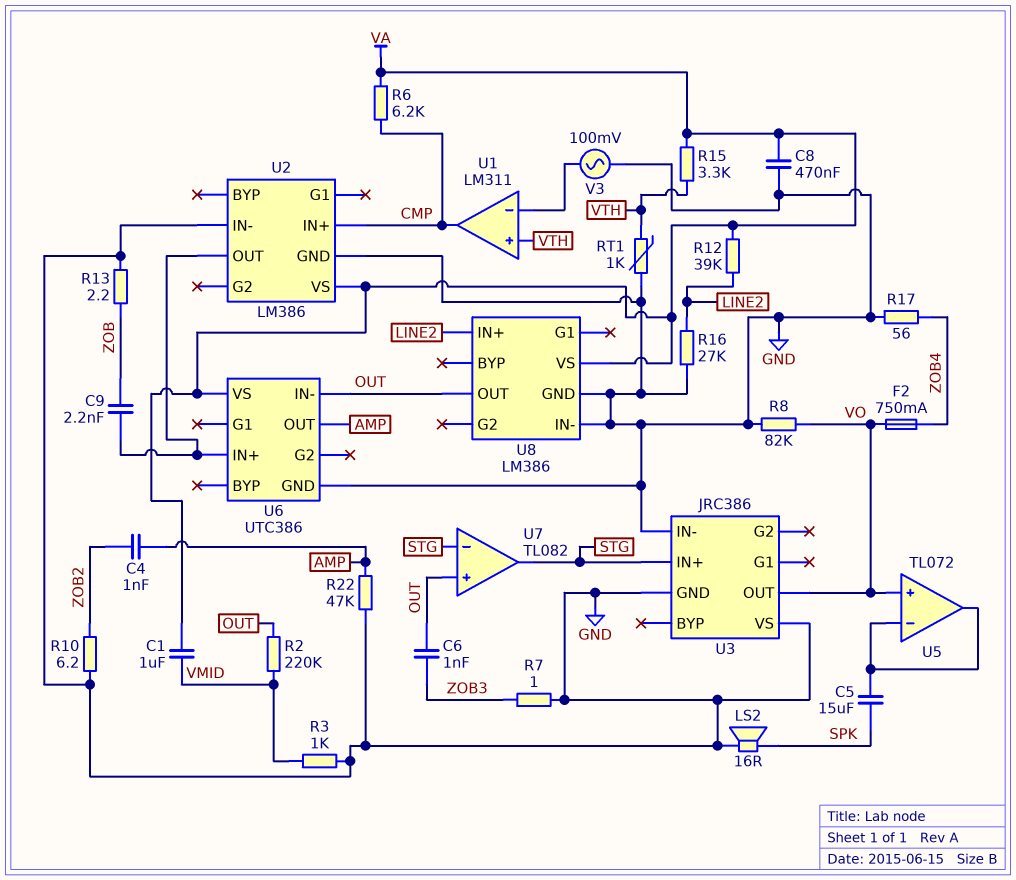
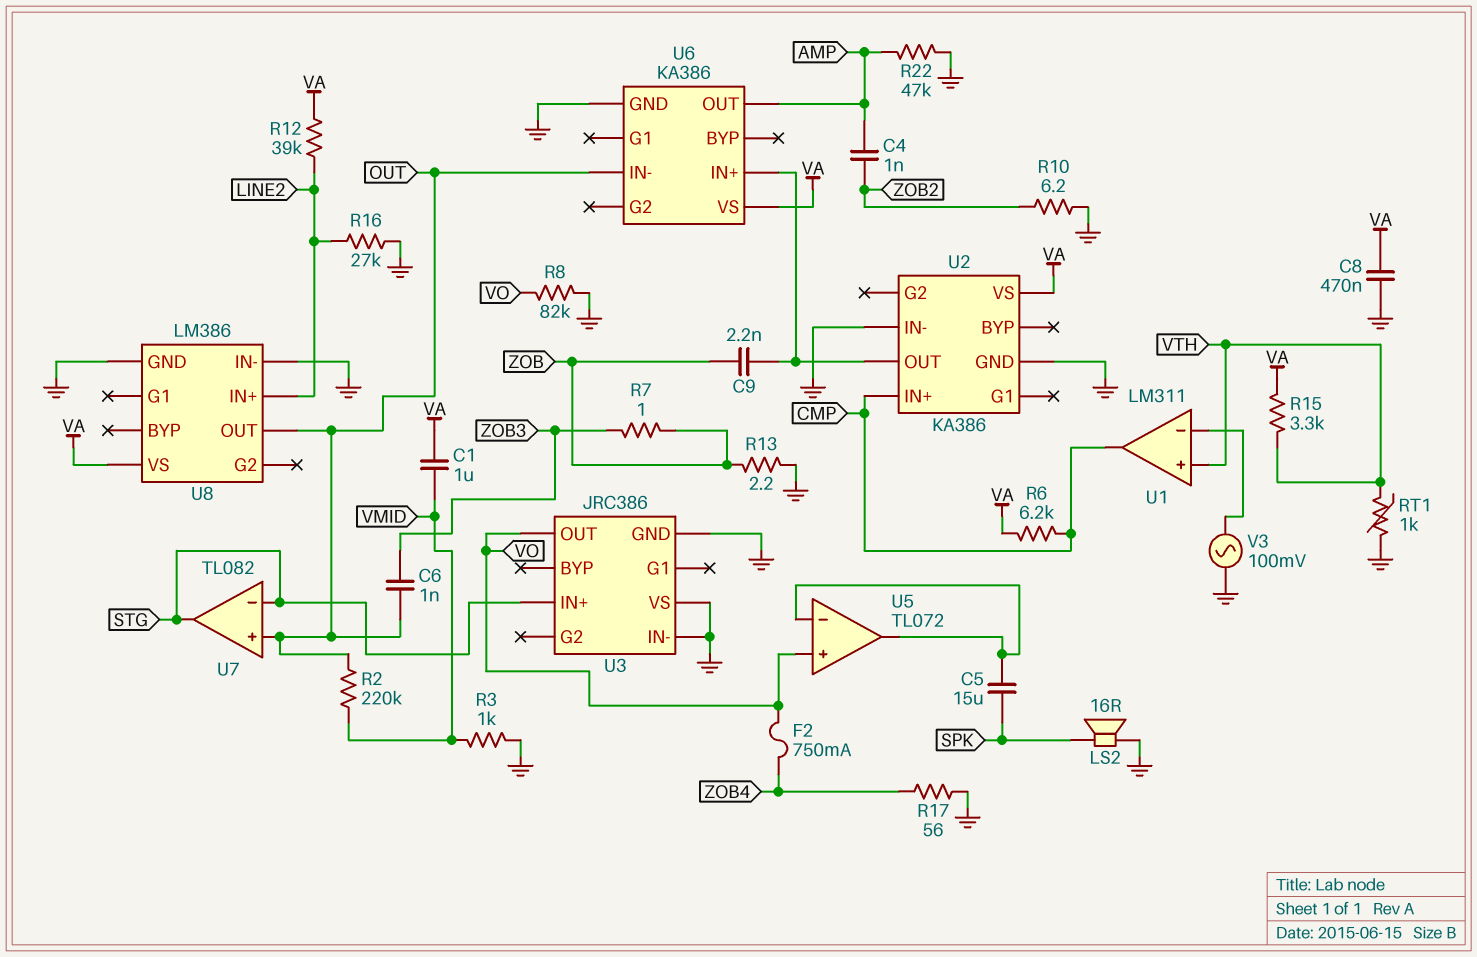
R7: 1 (GND, ZOB3) -> 1 (ZOB, ZOB3)
U2: LM386 -> KA386
U6: UTC386 -> KA386

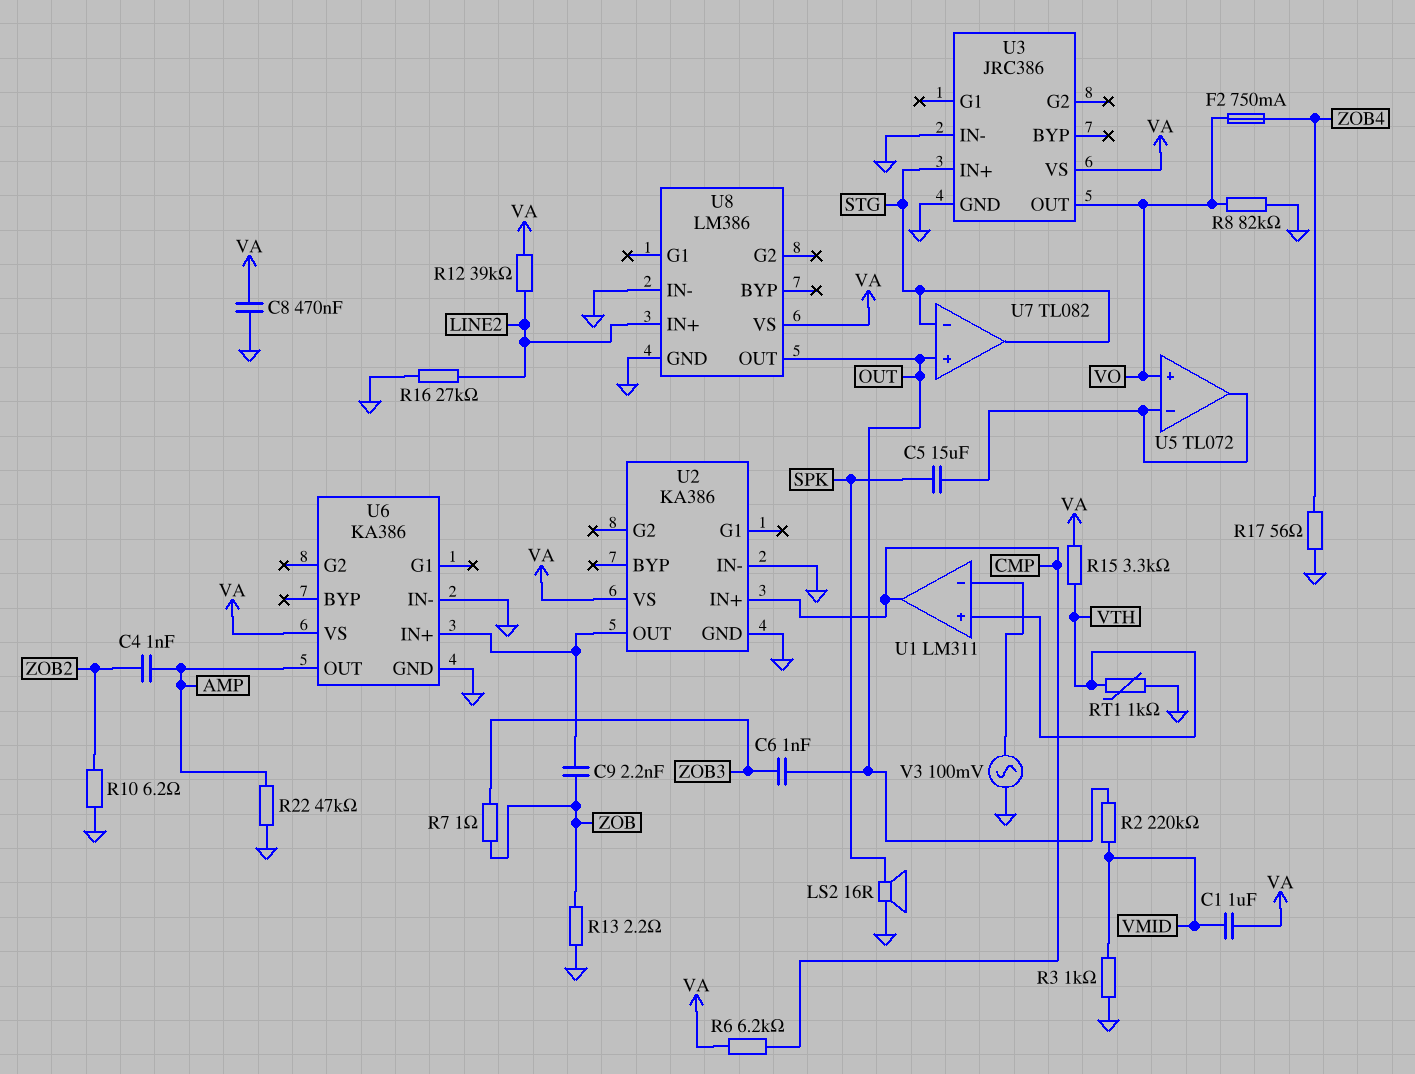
U3 pin VS: GND -> VA
U6 pin IN-: OUT -> GND

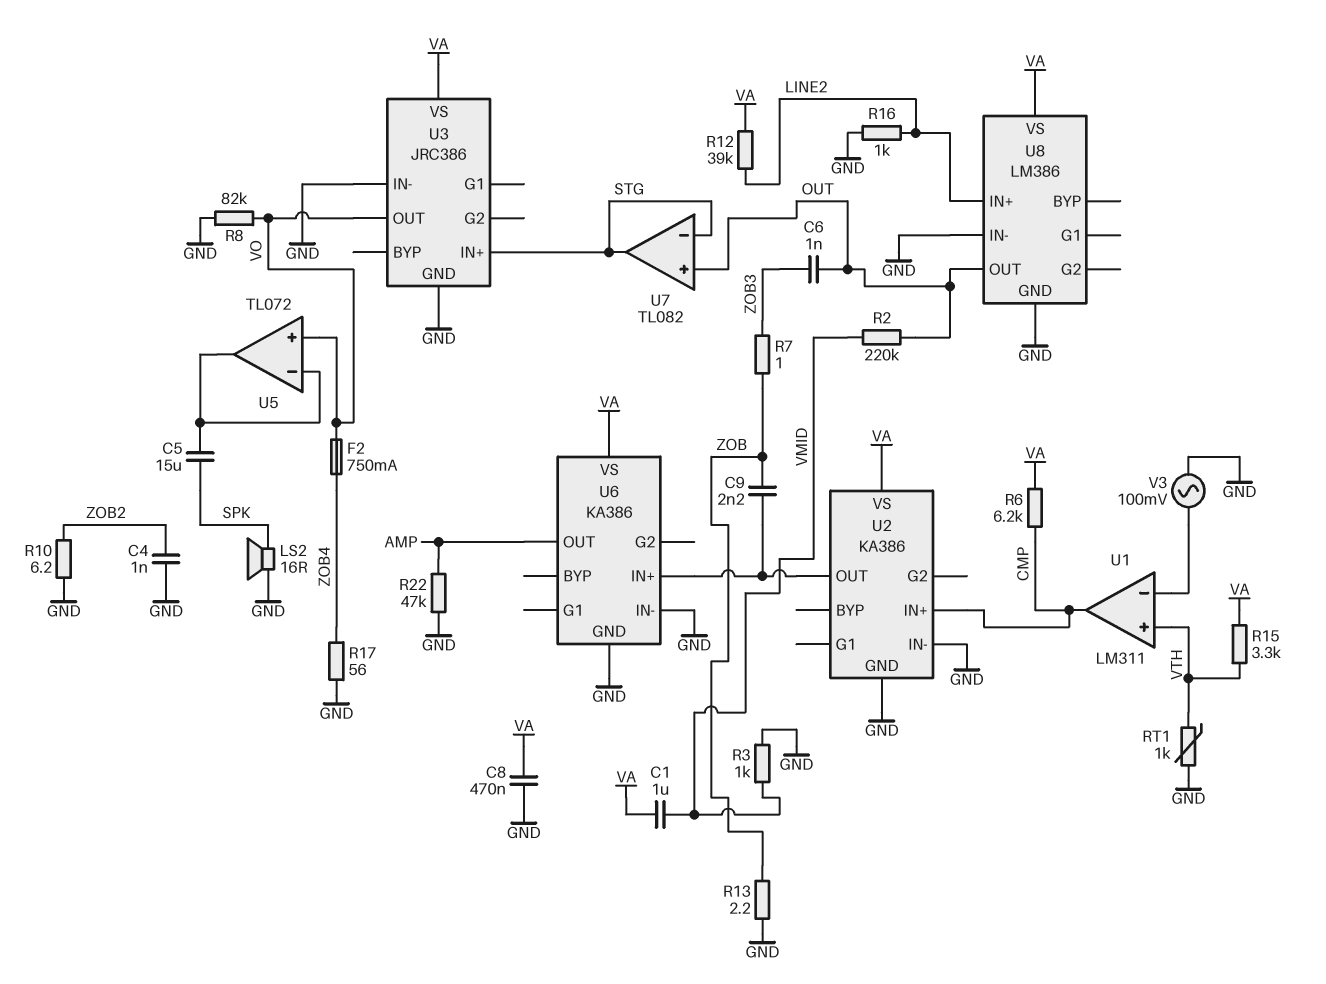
C4: 1nF (AMP, ZOB2) -> 1nF (GND, ZOB2)
R16: 27k (GND, LINE2) -> 1k (GND, LINE2)

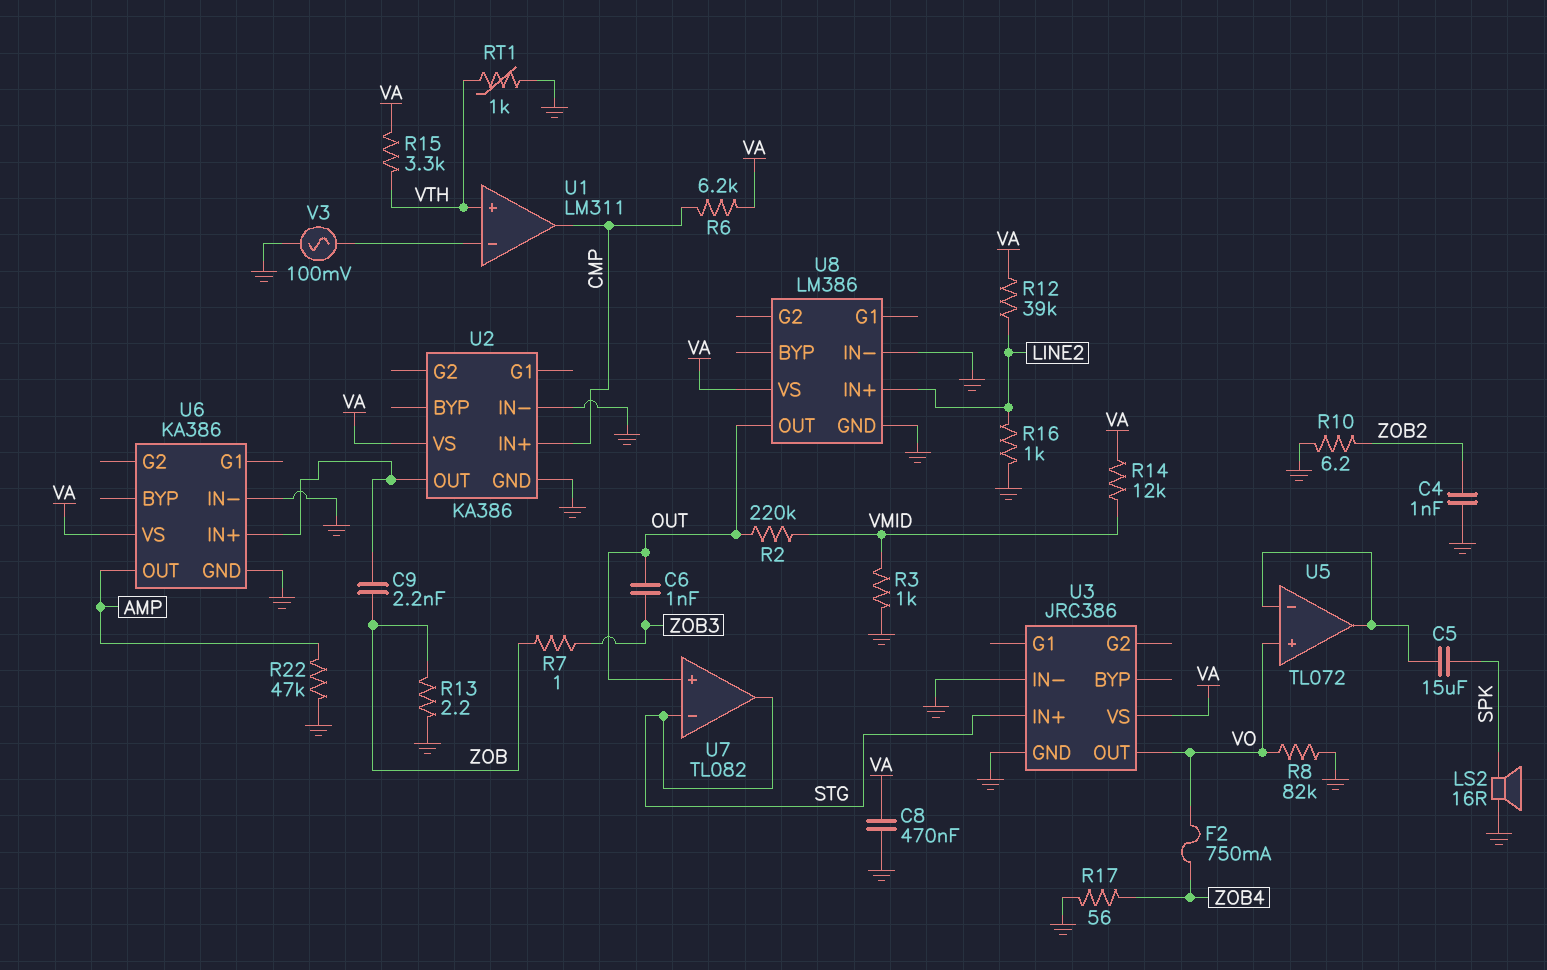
C1: 1uF (VA, VMID) -> none
R14: none -> 12k (VA, VMID)

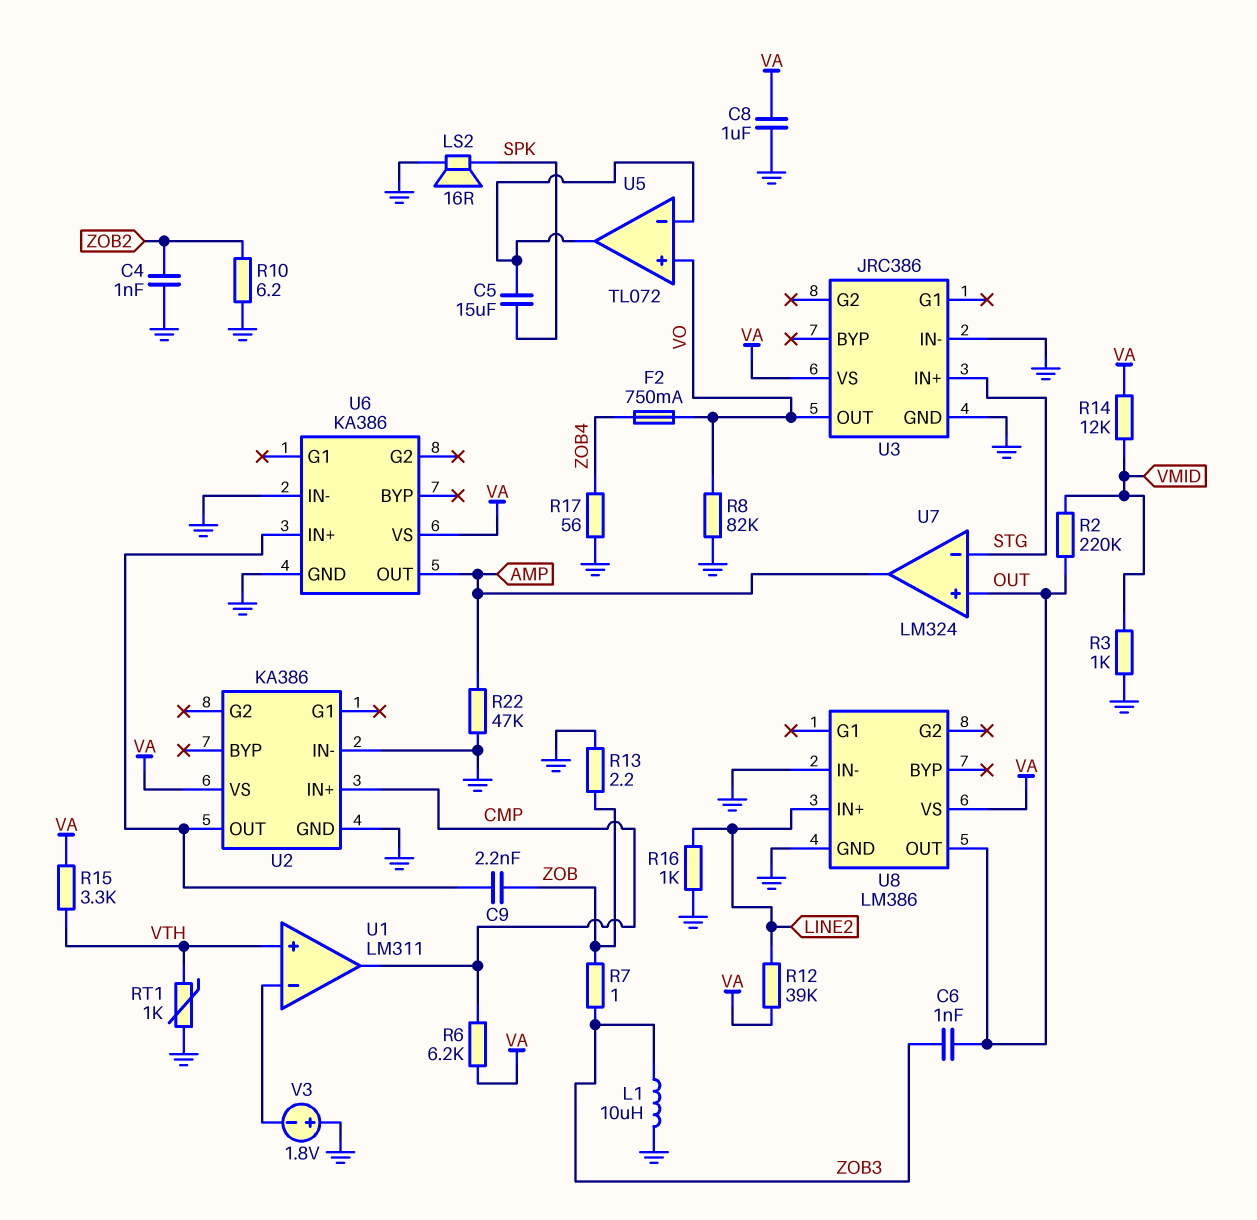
C8: 470nF (GND, VA) -> 1uF (GND, VA)
L1: none -> 10uH (GND, ZOB3)
U7: TL082 -> LM324
U7 pin out: STG -> AMP
V3: AC 100mV (GND, U1/in-) -> 1.8V (plus GND, minus U1/in-)

